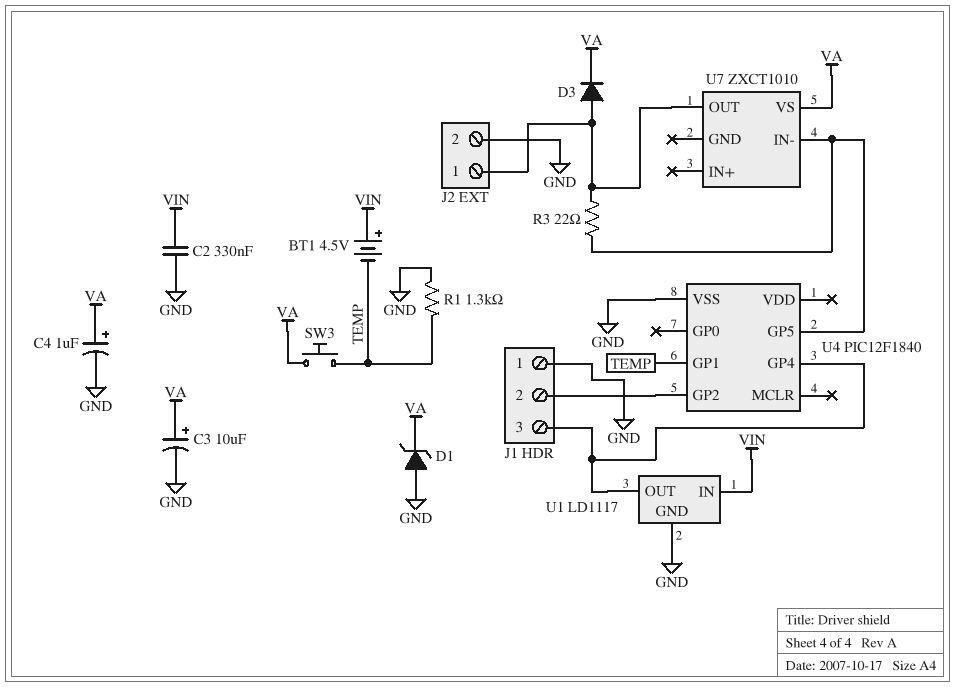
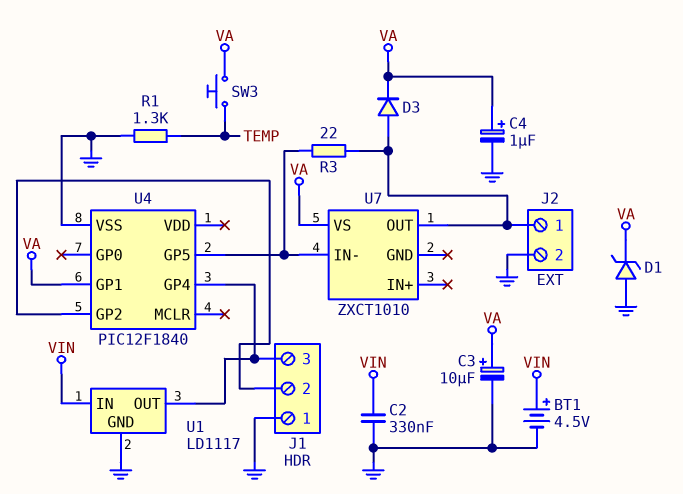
BT1: 4.5V (plus VIN, minus TEMP) -> 4.5V (plus VIN, minus GND)
U4 pin GP1: TEMP -> VA

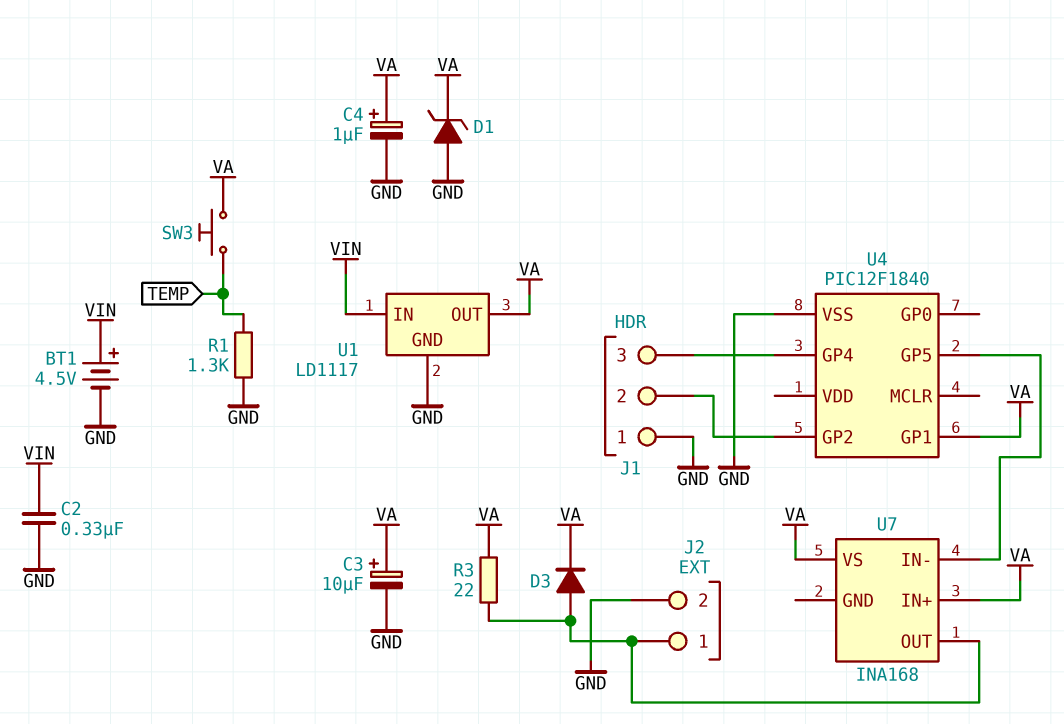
R3: 22 (J2/1, U4/GP5) -> 22 (J2/1, VA)
U1 pin OUT: J1/3 -> VA
U7: ZXCT1010 -> INA168
U7 pin IN+: none -> VA

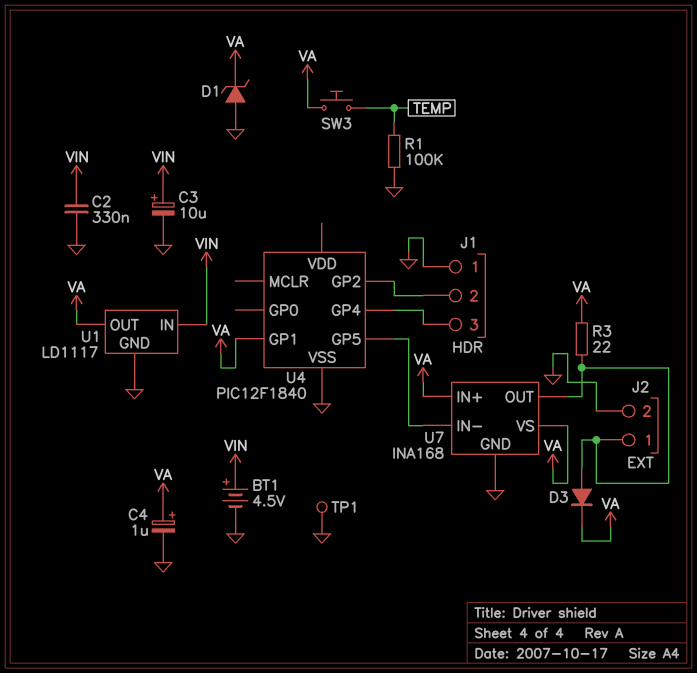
C3: 10uF (plus VA, minus GND) -> 10uF (plus VIN, minus GND)
R1: 1.3k (GND, TEMP) -> 100k (GND, TEMP)
TP1: none -> test point (GND)
U7 pin GND: none -> GND

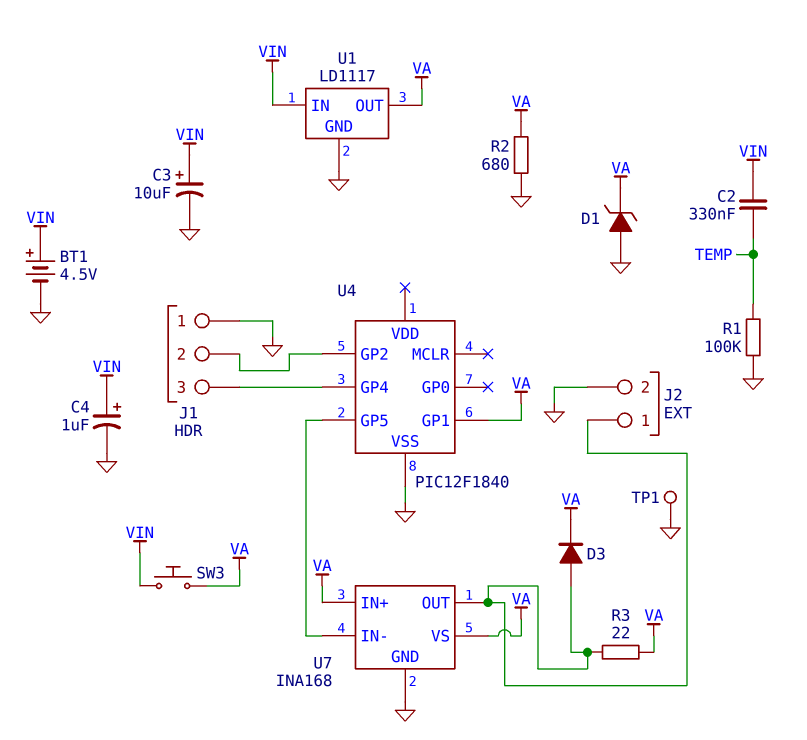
C2: 330nF (GND, VIN) -> 330nF (TEMP, VIN)
C4: 1uF (plus VA, minus GND) -> 1uF (plus VIN, minus GND)
R2: none -> 680 (GND, VA)
SW3: button (TEMP, VA) -> button (VA, VIN)

